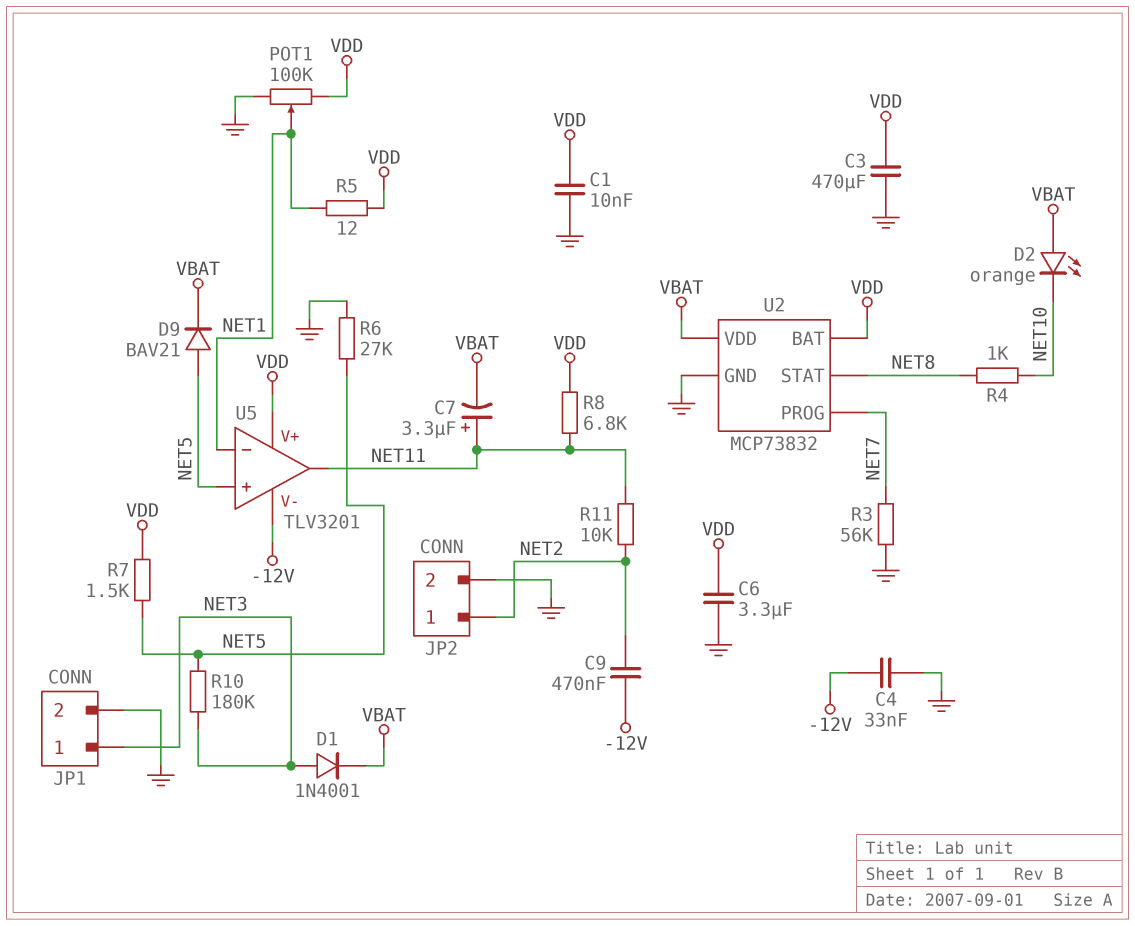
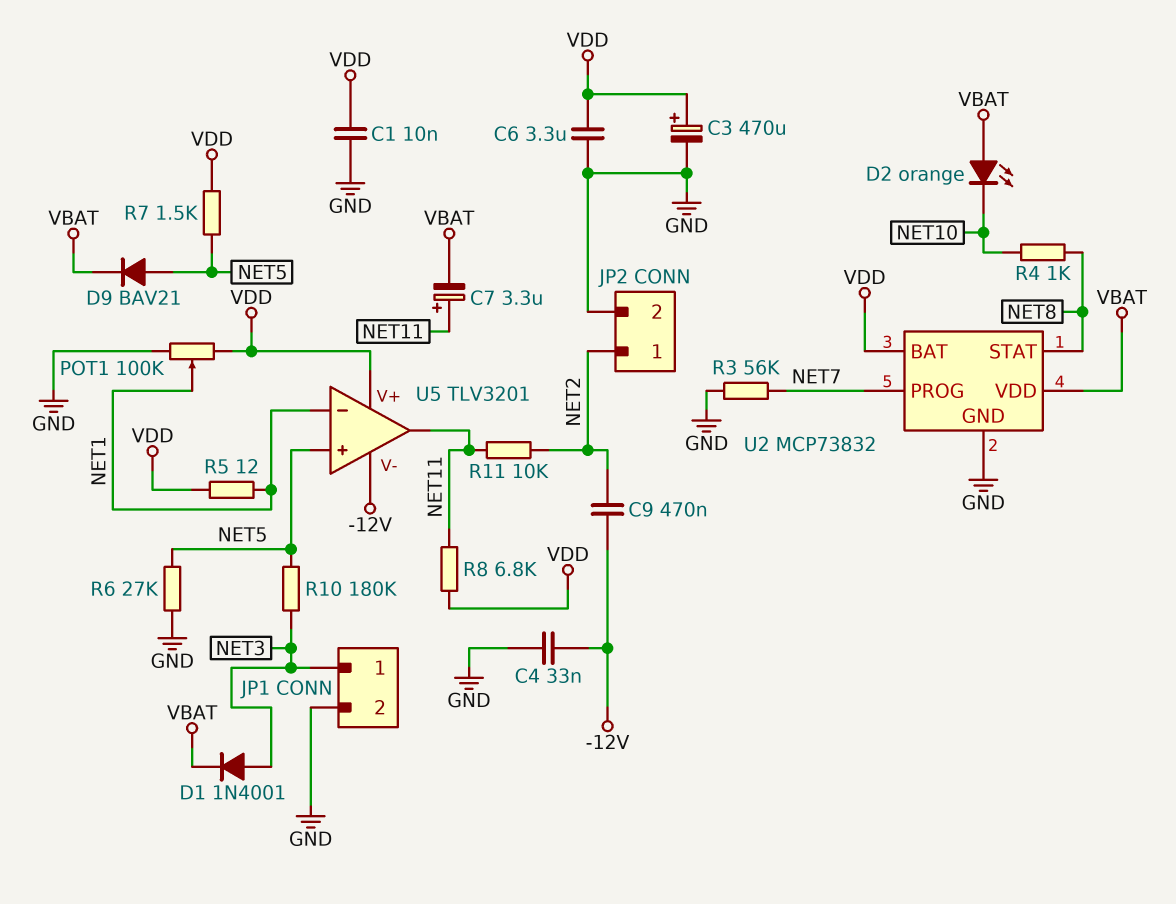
C3: 470uF (GND, VDD) -> 470uF (plus VDD, minus GND)

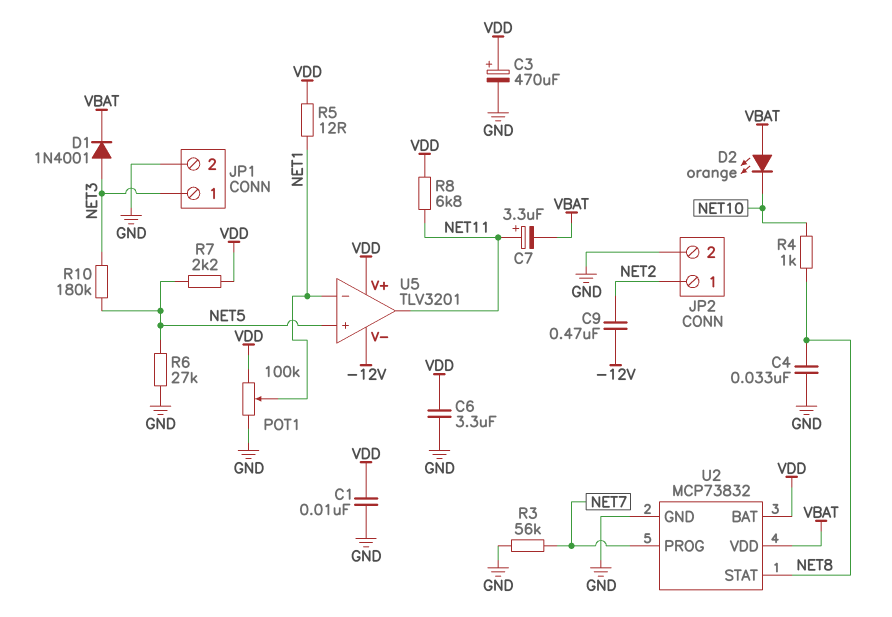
C4: 33nF (-12V, GND) -> 33nF (GND, NET8)
D9: diode BAV21 (A NET5, K VBAT) -> none
R7: 1.5k (NET5, VDD) -> 2.2k (NET5, VDD)
R11: 10k (NET2, NET11) -> none

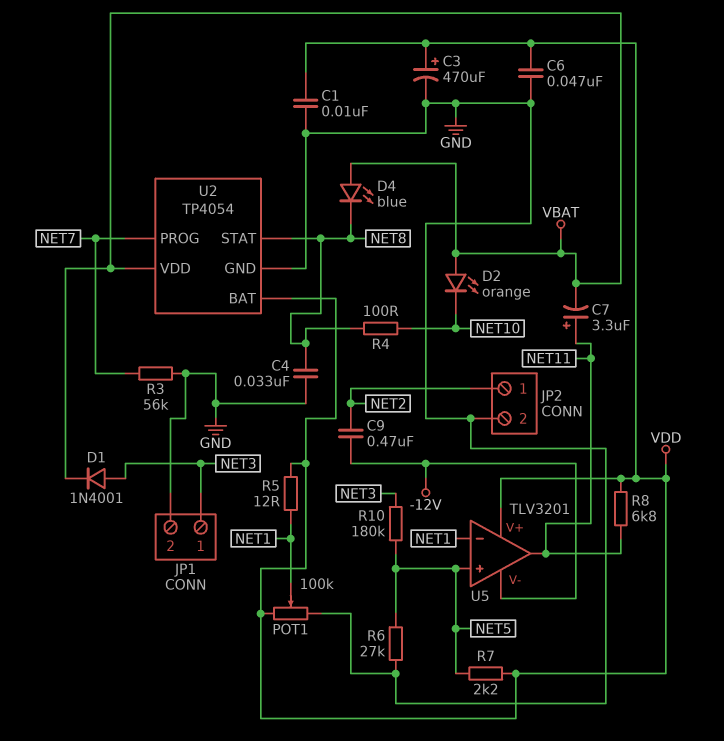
C6: 3.3uF (GND, VDD) -> 47nF (GND, VDD)
D4: none -> LED blue (A VBAT, K NET8)
R4: 1k (NET8, NET10) -> 100 (NET8, NET10)
U2: MCP73832 -> TP4054

